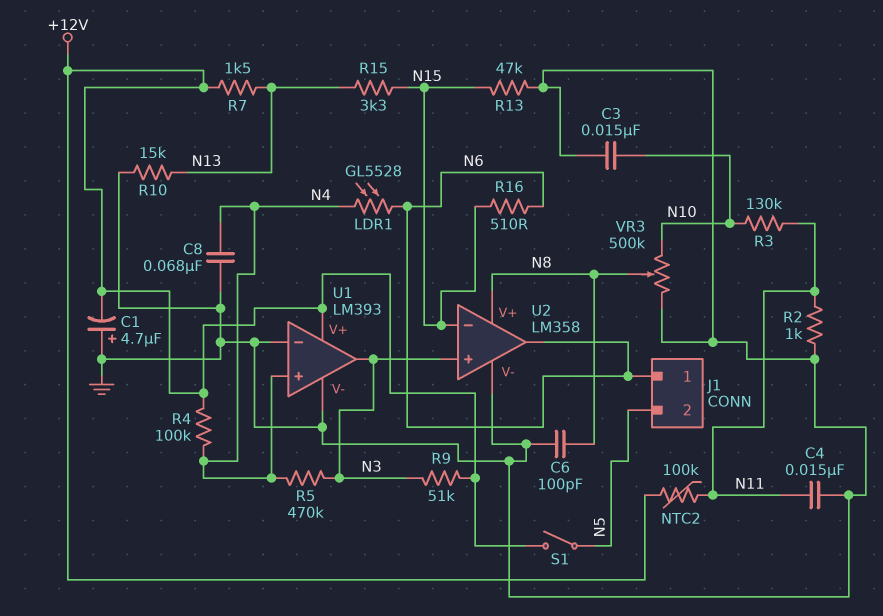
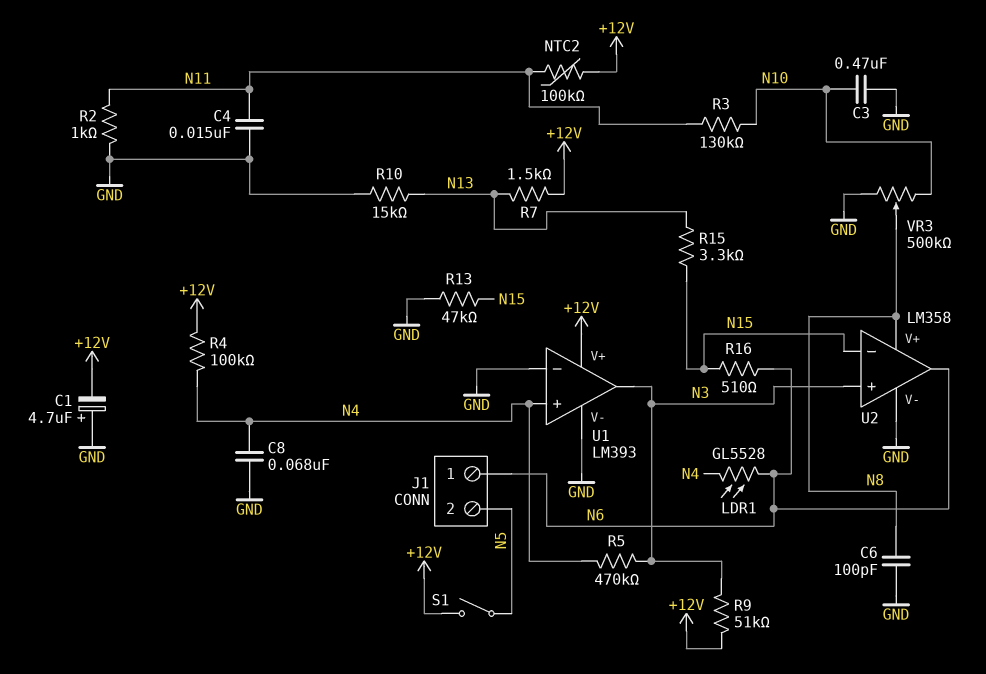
C3: 15nF (GND, N10) -> 470nF (GND, N10)

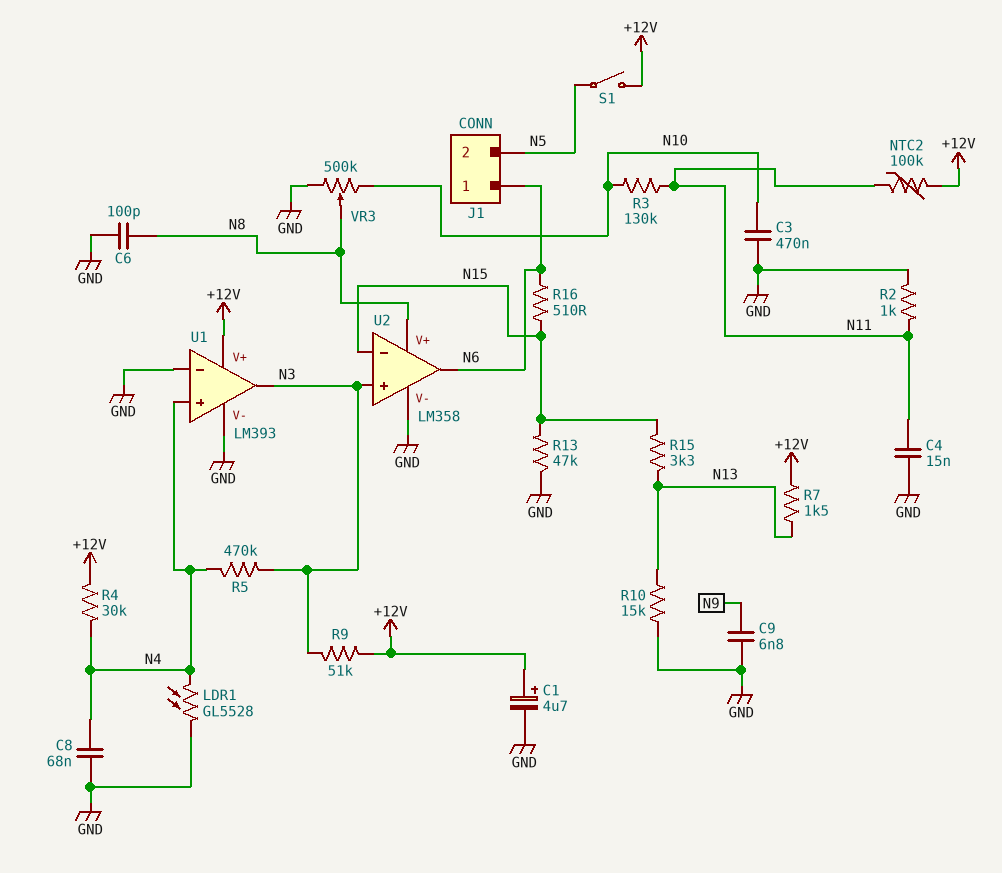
C1: 4.7uF (plus GND, minus +12V) -> 4.7uF (plus +12V, minus GND)
C9: none -> 6.8nF (GND, N9)
LDR1: GL5528 (N4, N6) -> GL5528 (GND, N4)
R4: 100k (+12V, N4) -> 30k (+12V, N4)

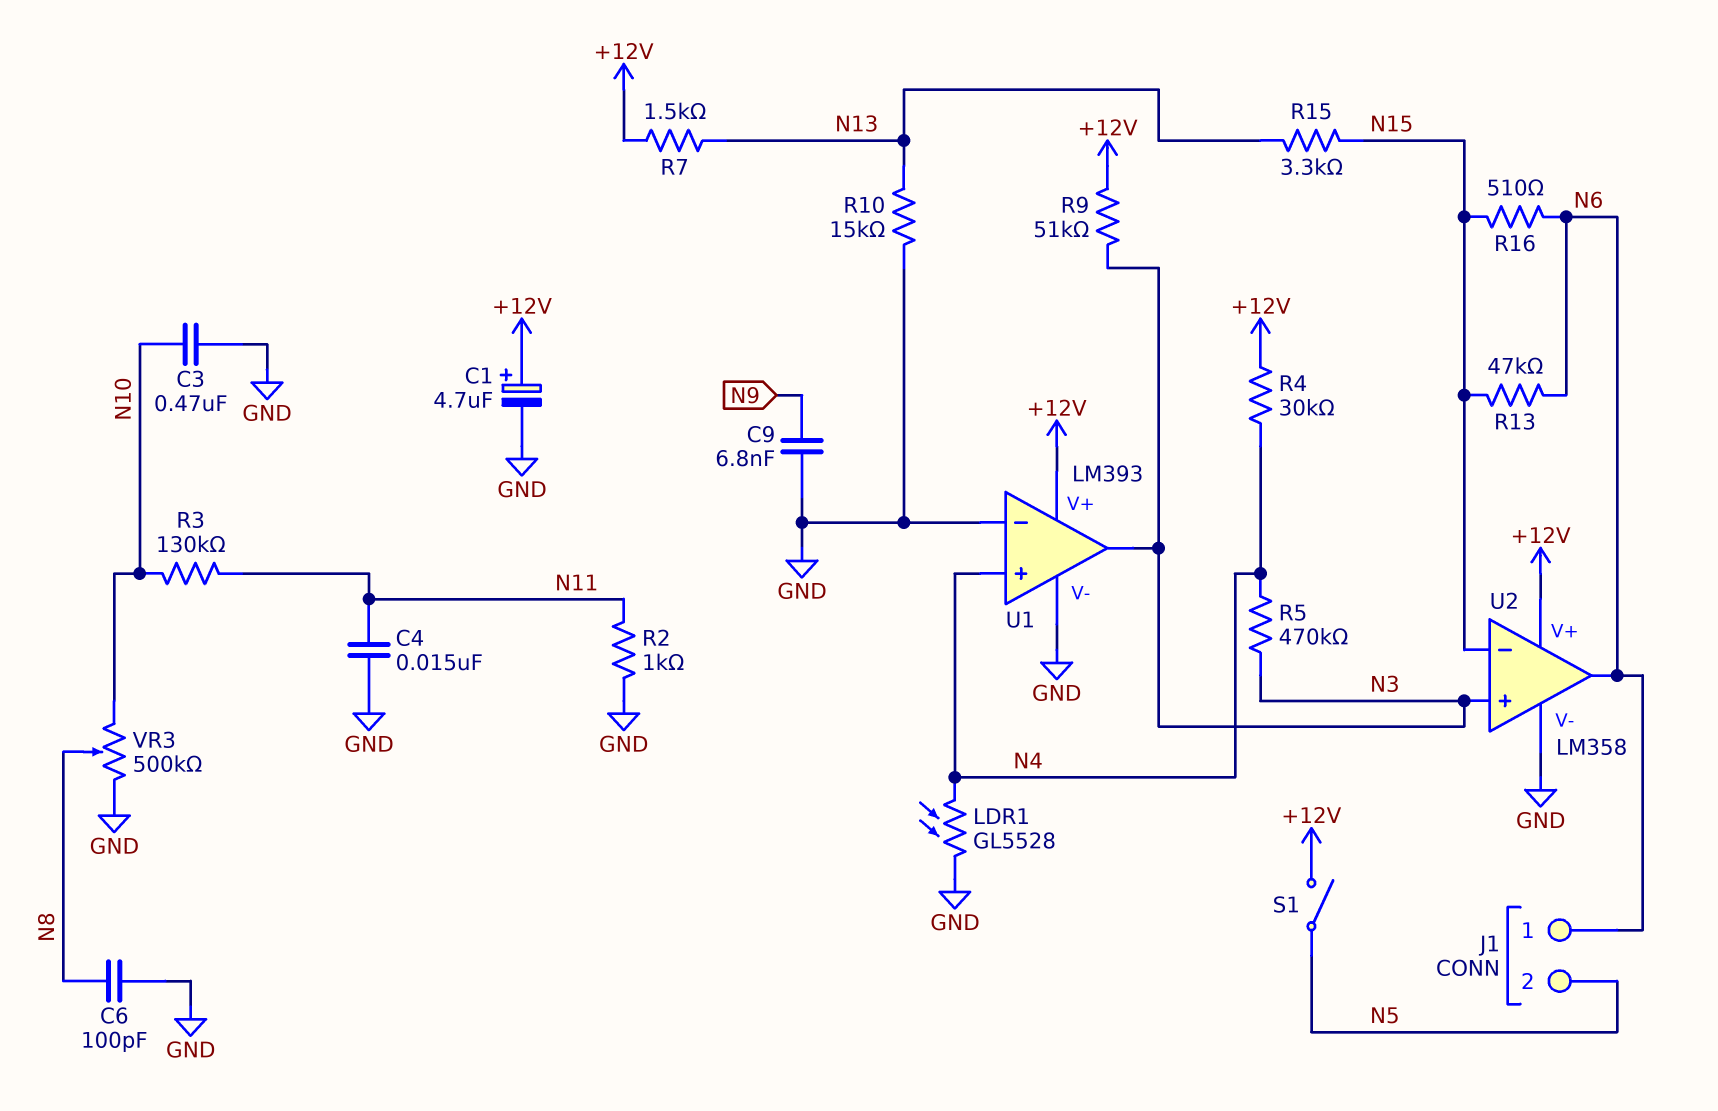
C8: 68nF (GND, N4) -> none
NTC2: 100k (+12V, N11) -> none
R13: 47k (GND, N15) -> 47k (N6, N15)
U2 pin V+: N8 -> +12V

